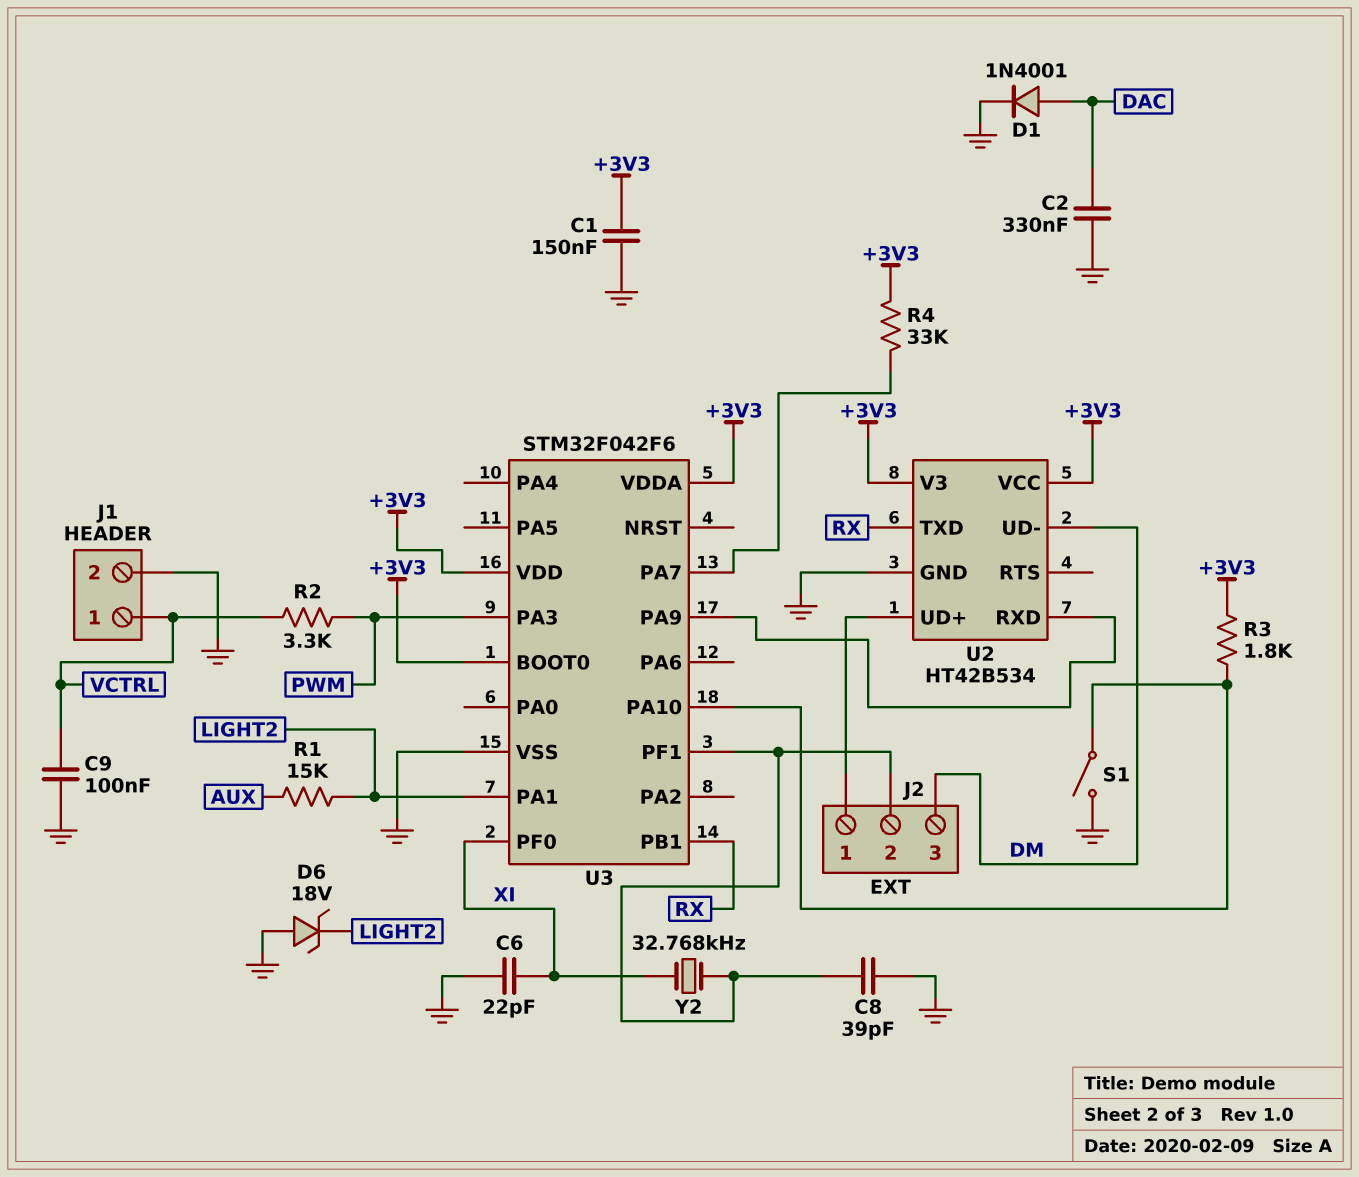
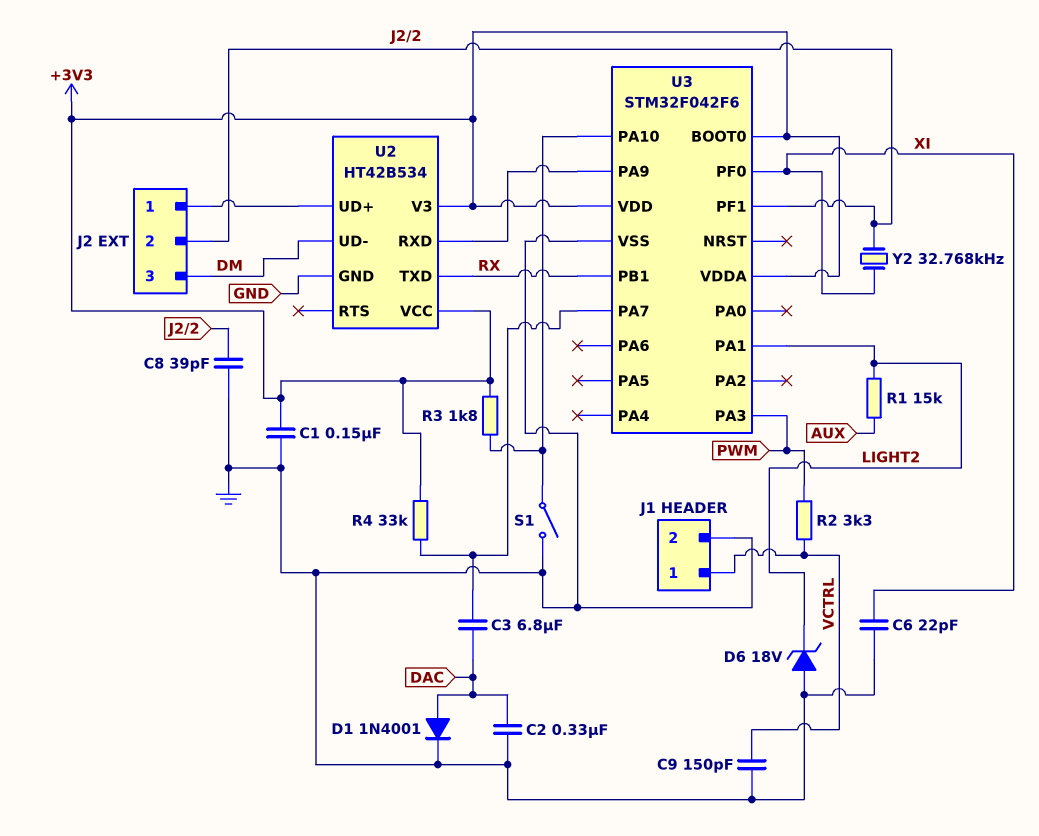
C3: none -> 6.8uF (DAC, U3/PA7)
C9: 100nF (GND, VCTRL) -> 150pF (GND, VCTRL)

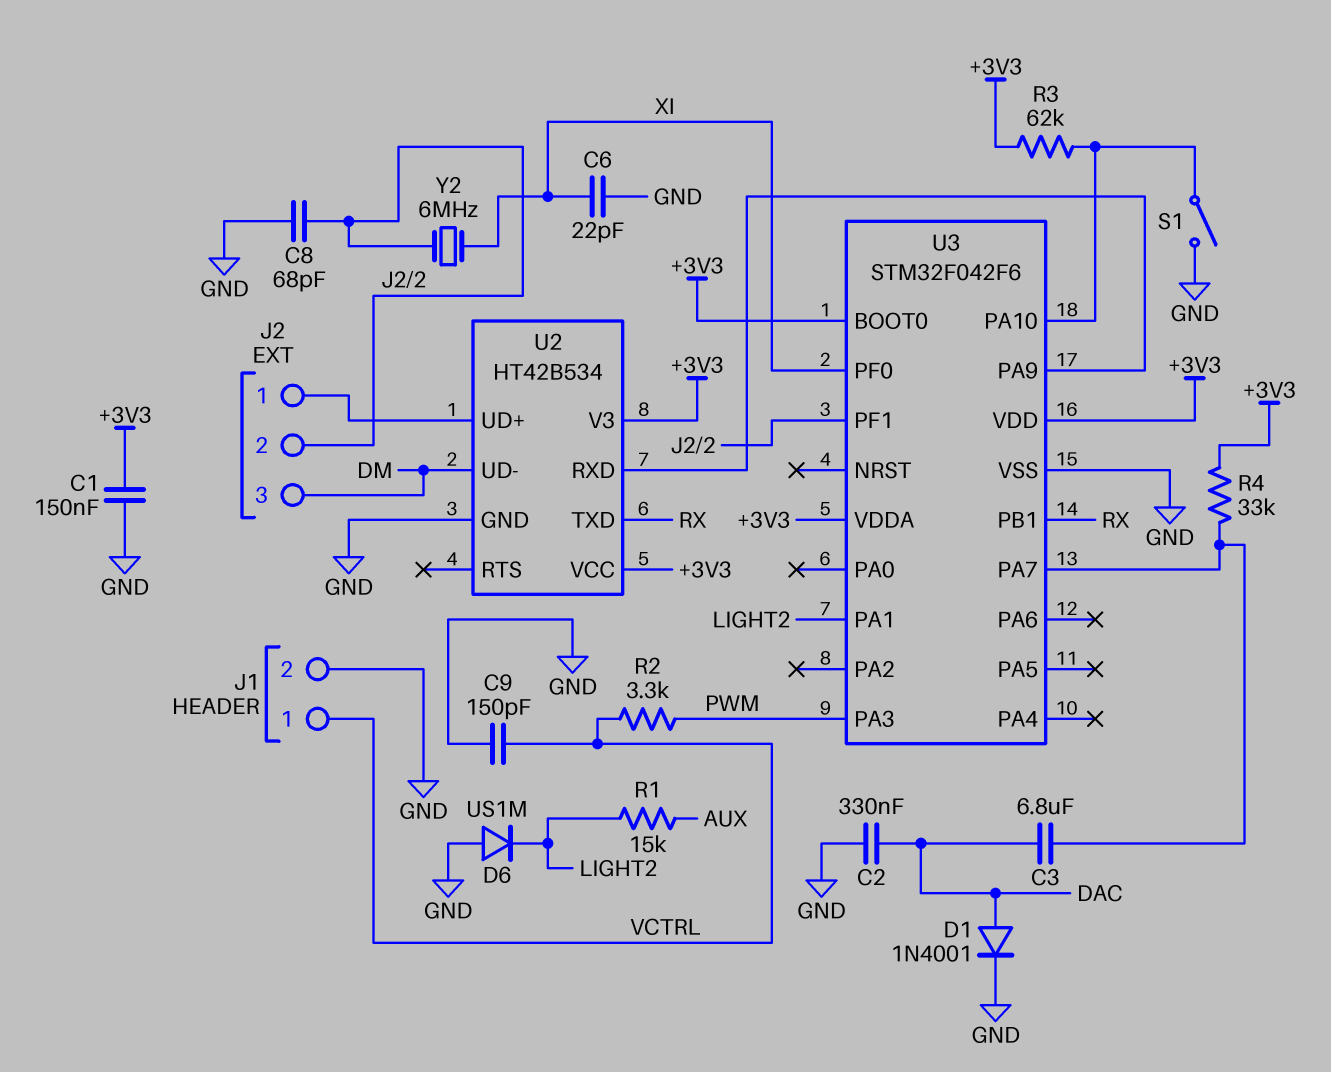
C8: 39pF (GND, J2/2) -> 68pF (GND, J2/2)
D6: zener 18V (A GND, K LIGHT2) -> diode US1M (A GND, K LIGHT2)
R3: 1.8k (+3V3, U3/PA10) -> 62k (+3V3, U3/PA10)
Y2: 32.768kHz (J2/2, XI) -> 6MHz (J2/2, XI)

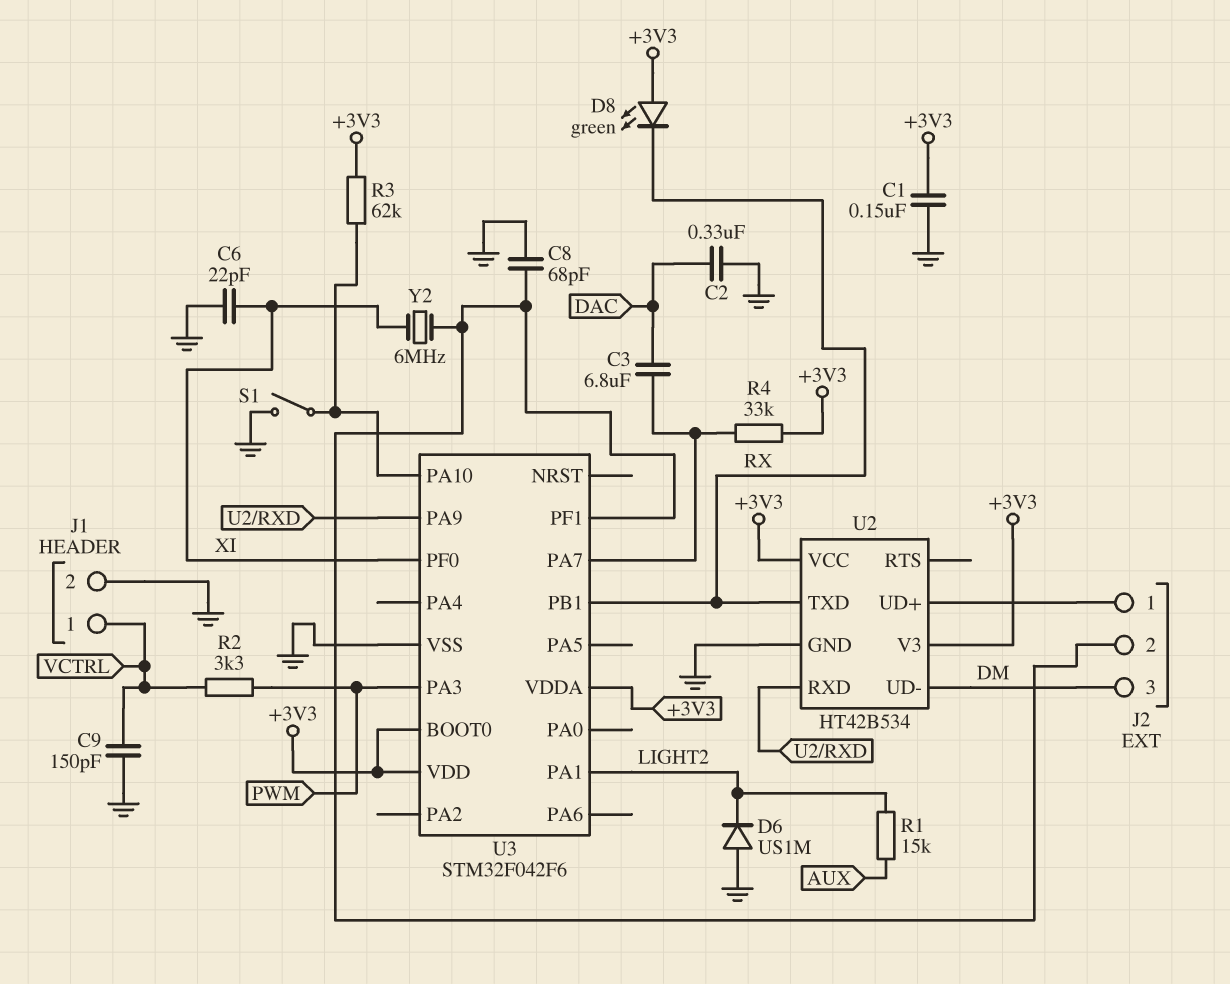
D1: diode 1N4001 (A DAC, K GND) -> none
D8: none -> LED green (A +3V3, K RX)

